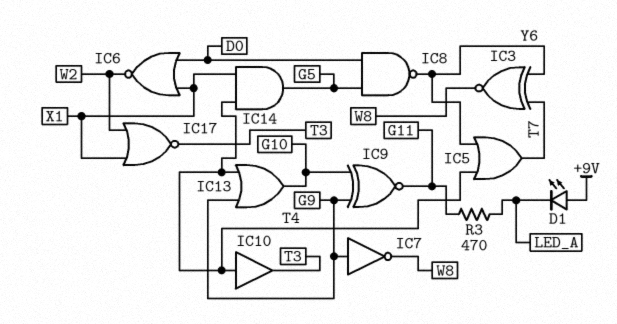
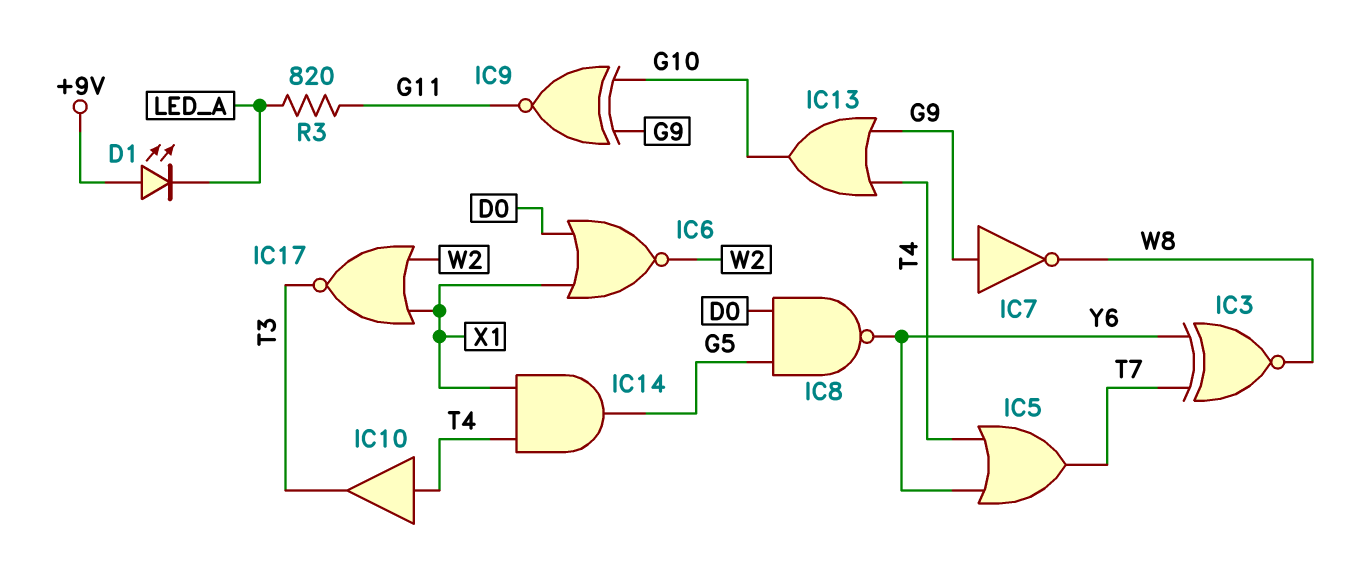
R3: 470 (G11, LED_A) -> 820 (G11, LED_A)

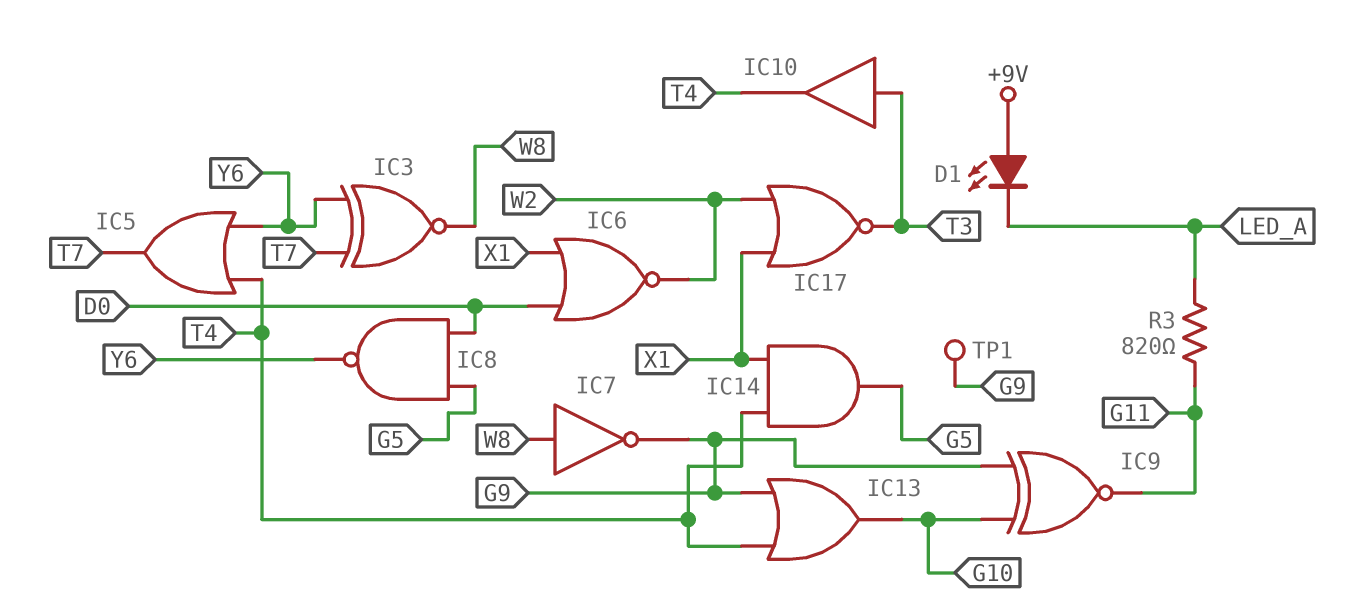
IC7: NOT (in G9, out W8) -> NOT (in W8, out G9)
IC10: buffer (in T4, out T3) -> buffer (in T3, out T4)
TP1: none -> test point (G9)

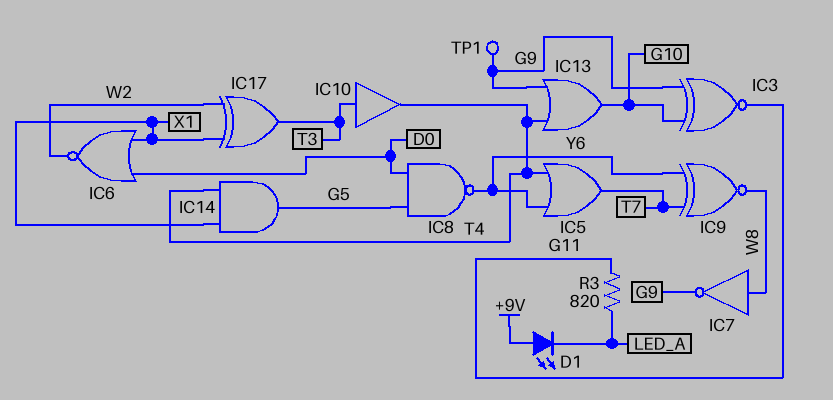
IC3: XNOR (in T7, in Y6, out W8) -> XNOR (in G9, in G10, out G11)
IC9: XNOR (in G9, in G10, out G11) -> XNOR (in T7, in Y6, out W8)
IC17: NOR (in W2, in X1, out T3) -> XOR (in W2, in X1, out T3)

